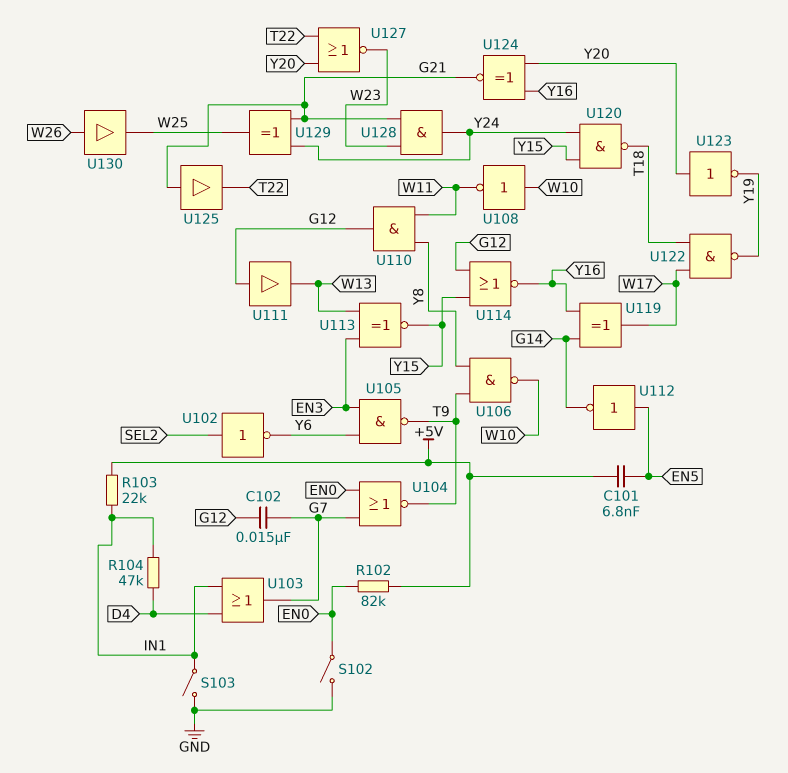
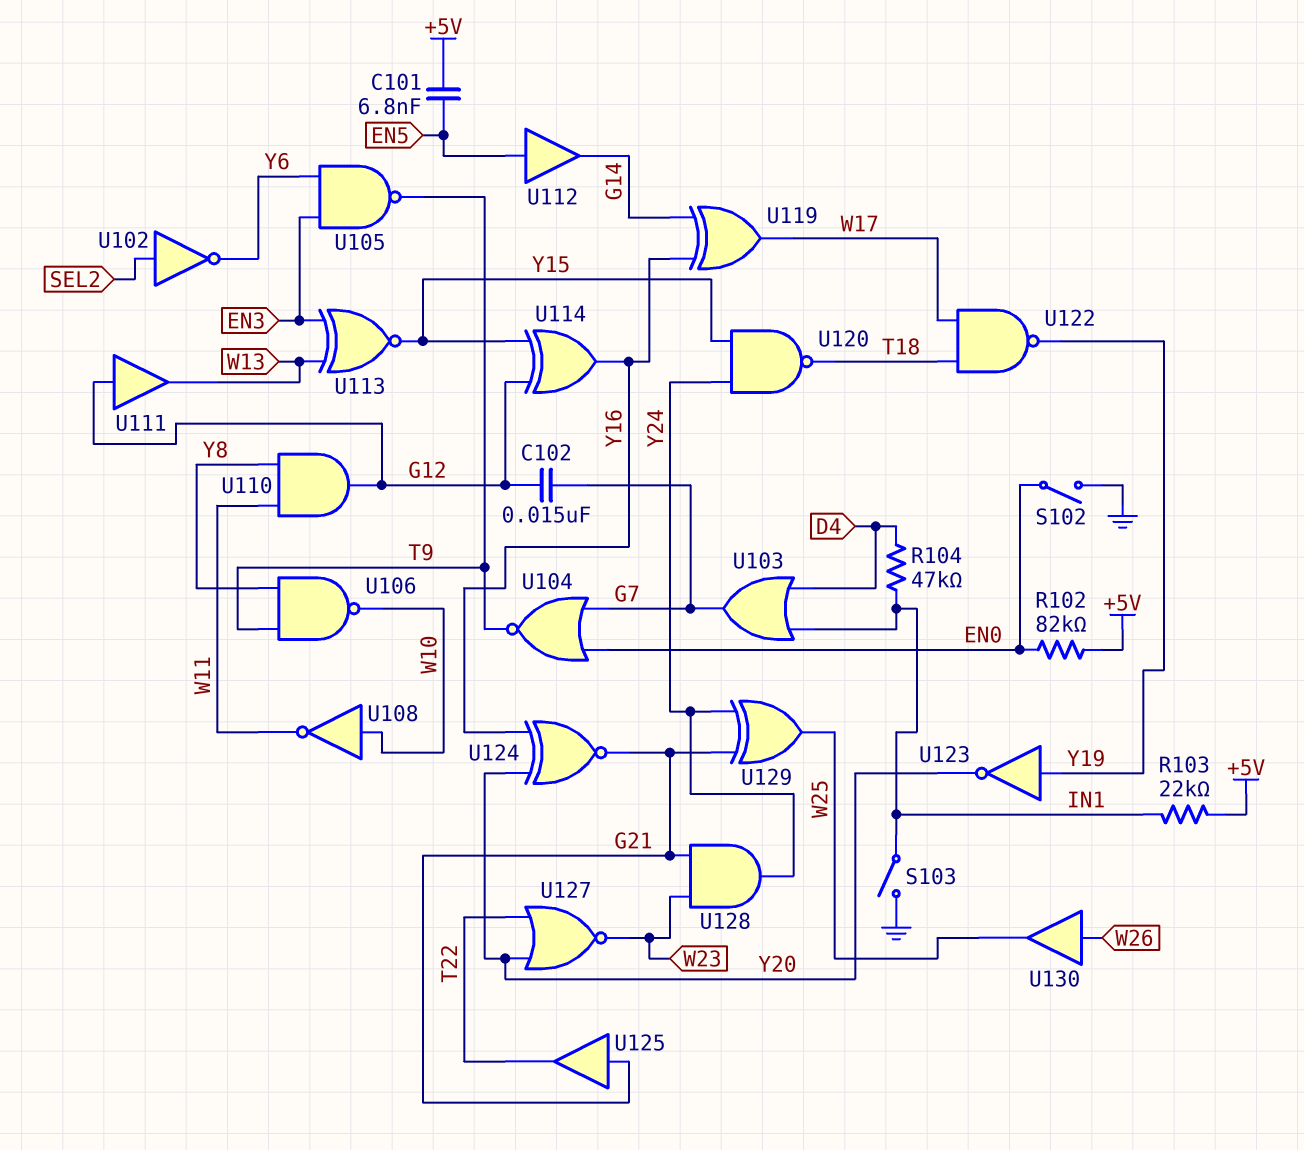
U112: NOT (in EN5, out G14) -> buffer (in EN5, out G14)
U114: NOR (in G12, in Y15, out Y16) -> XOR (in G12, in Y15, out Y16)
U123: NOT (in Y20, out Y19) -> NOT (in Y19, out Y20)

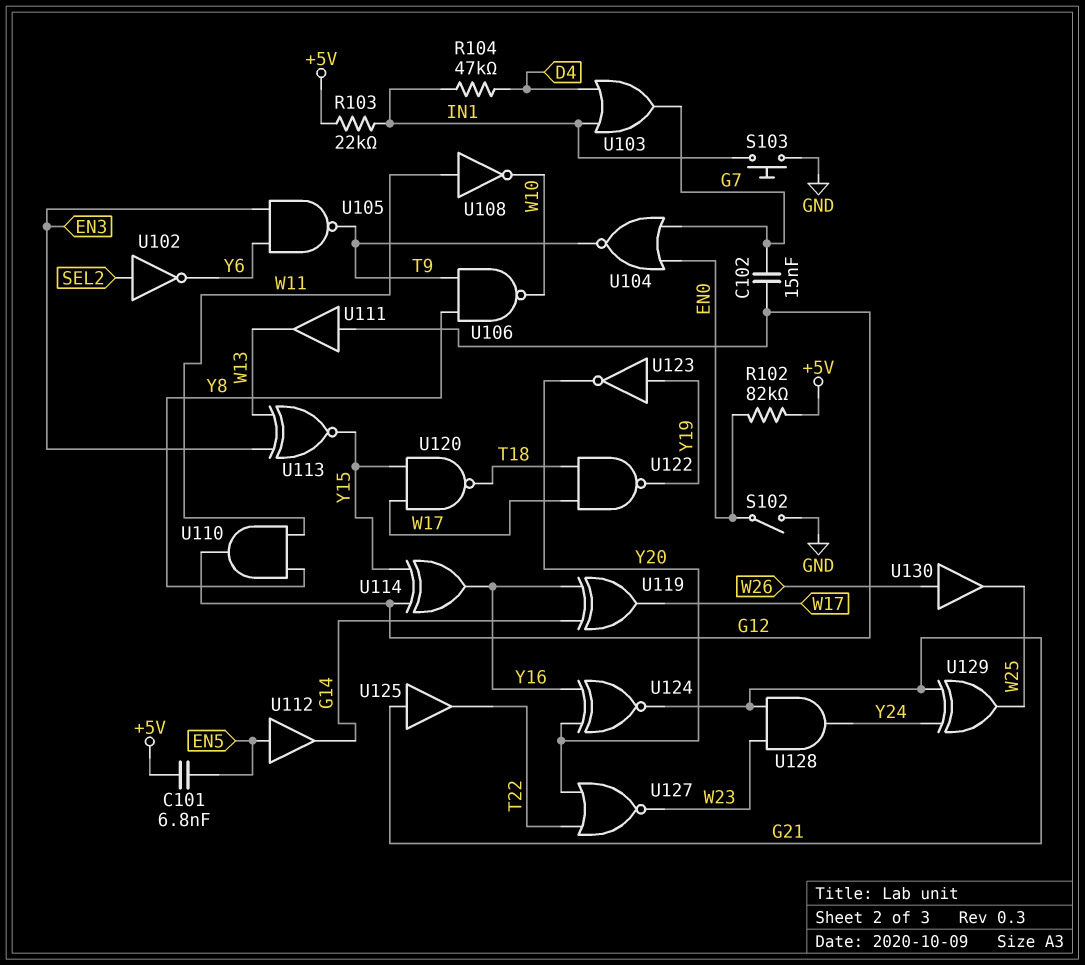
S103: switch (GND, IN1) -> button (GND, IN1)
U108: NOT (in W10, out W11) -> NOT (in W11, out W10)
U120: NAND (in Y15, in Y24, out T18) -> NAND (in W17, in Y15, out T18)

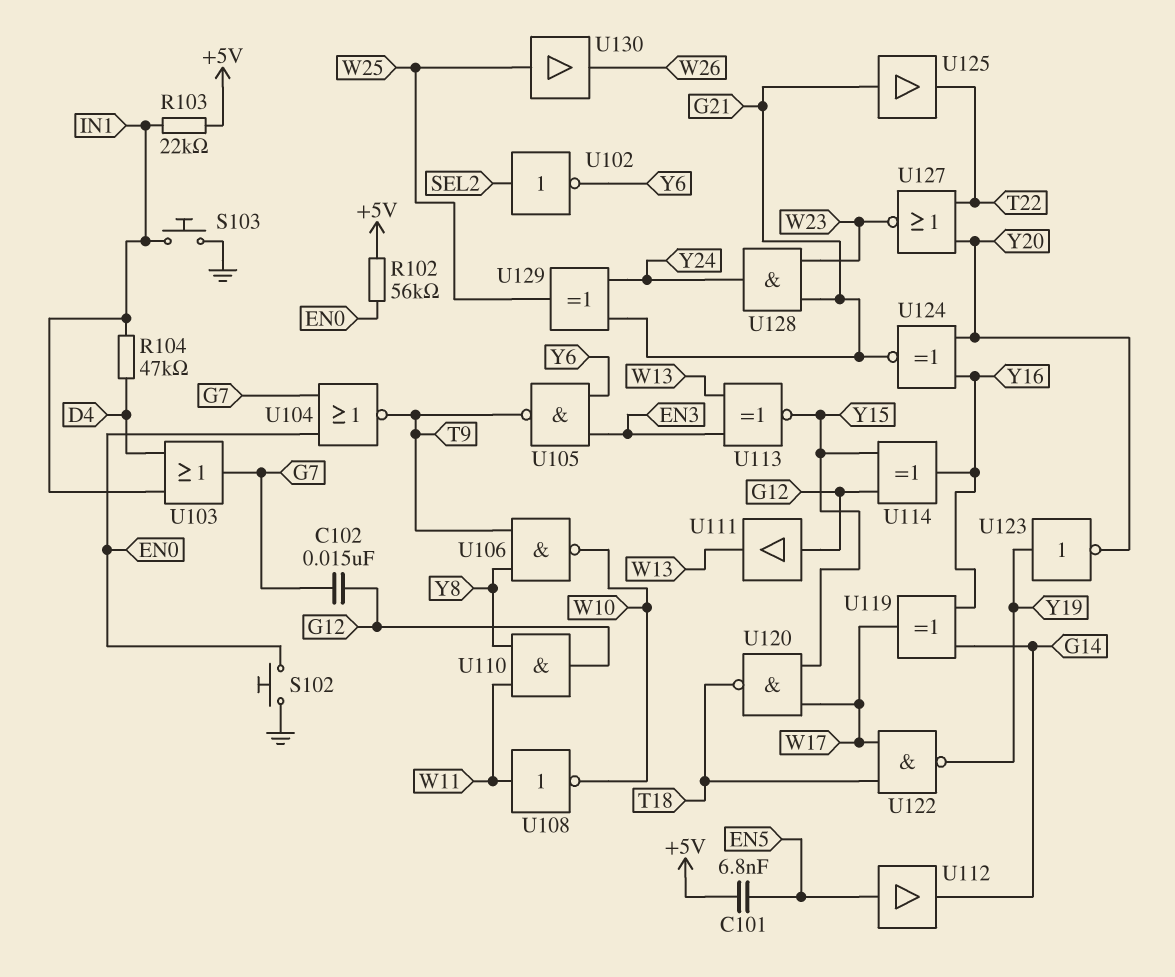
R102: 82k (+5V, EN0) -> 56k (+5V, EN0)
S102: switch (EN0, GND) -> button (EN0, GND)
U130: buffer (in W26, out W25) -> buffer (in W25, out W26)

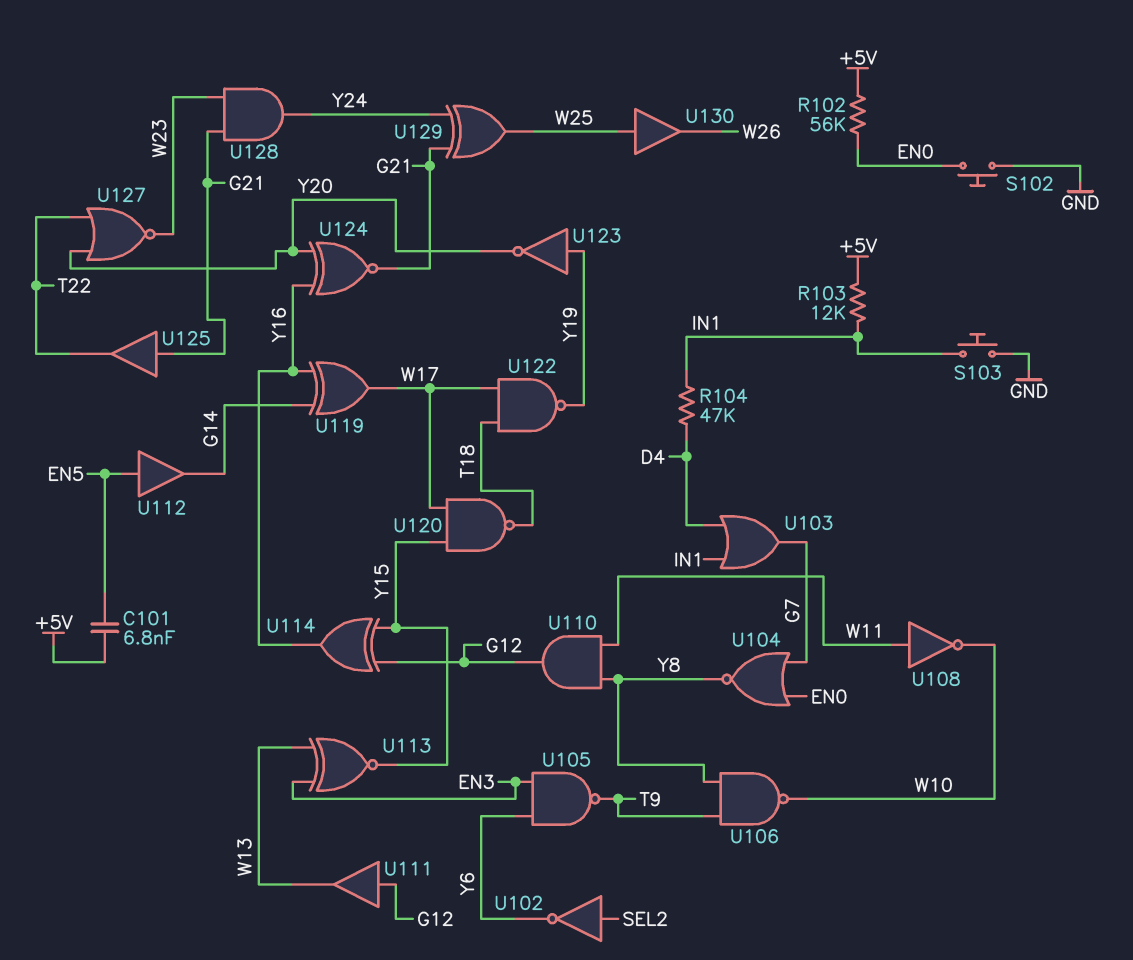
C102: 15nF (G7, G12) -> none
R103: 22k (+5V, IN1) -> 12k (+5V, IN1)
U104: NOR (in EN0, in G7, out T9) -> NOR (in EN0, in G7, out Y8)

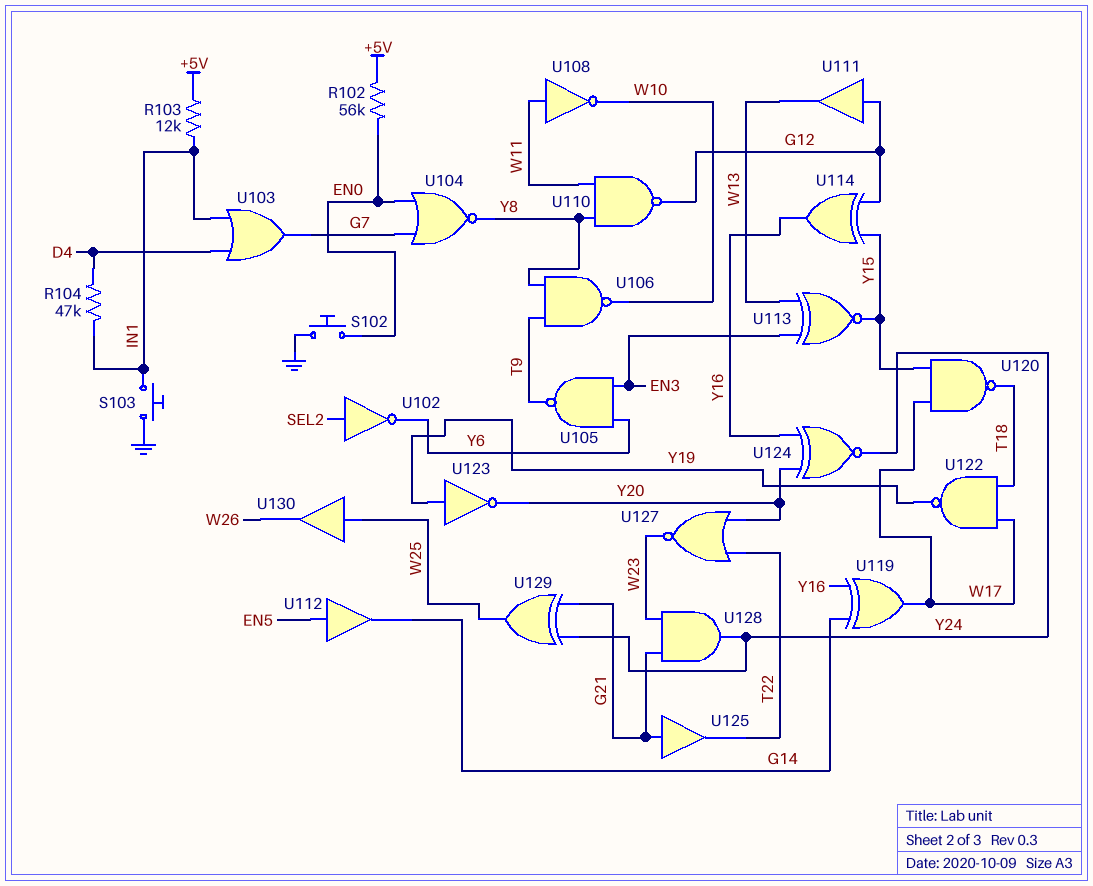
C101: 6.8nF (+5V, EN5) -> none
U110: AND (in W11, in Y8, out G12) -> NAND (in W11, in Y8, out G12)
U124: XNOR (in Y16, in Y20, out G21) -> XNOR (in Y16, in Y20, out Y24)

